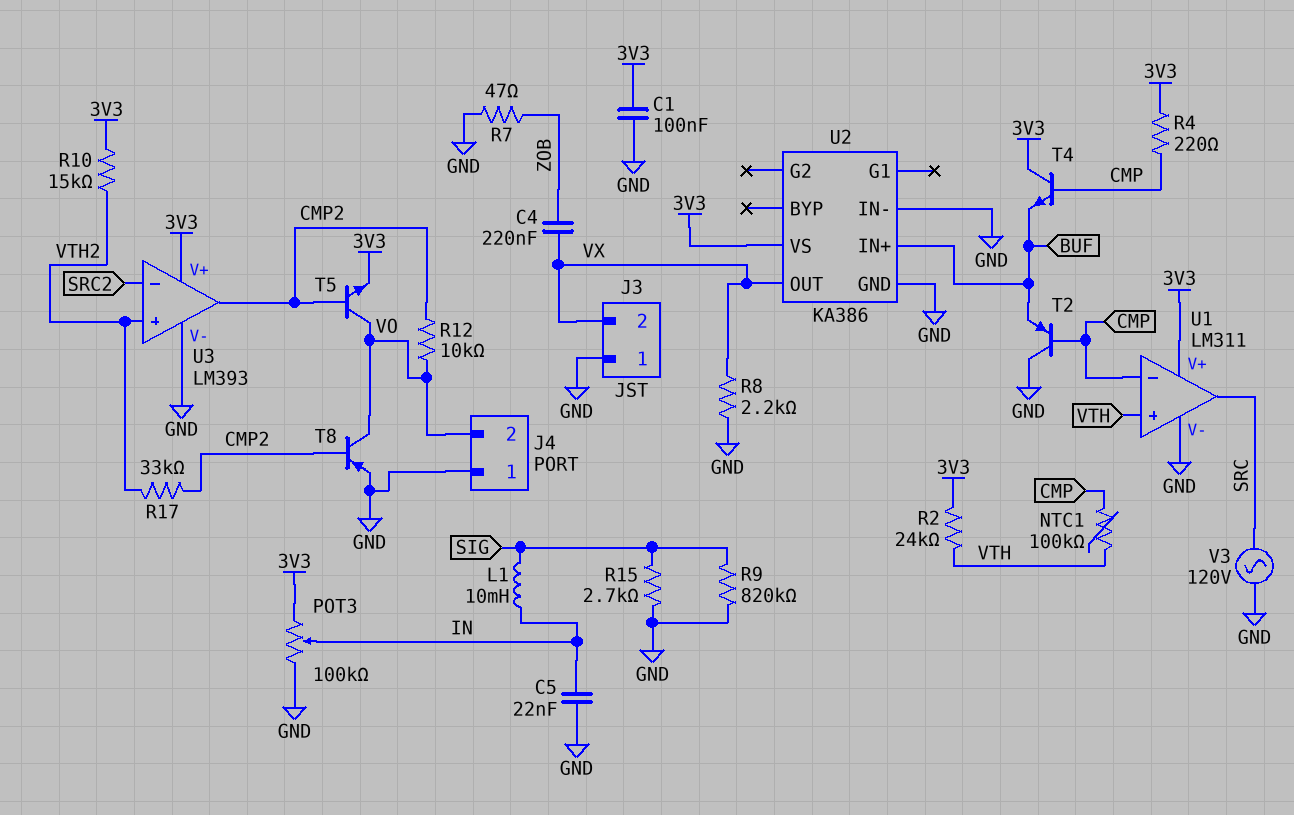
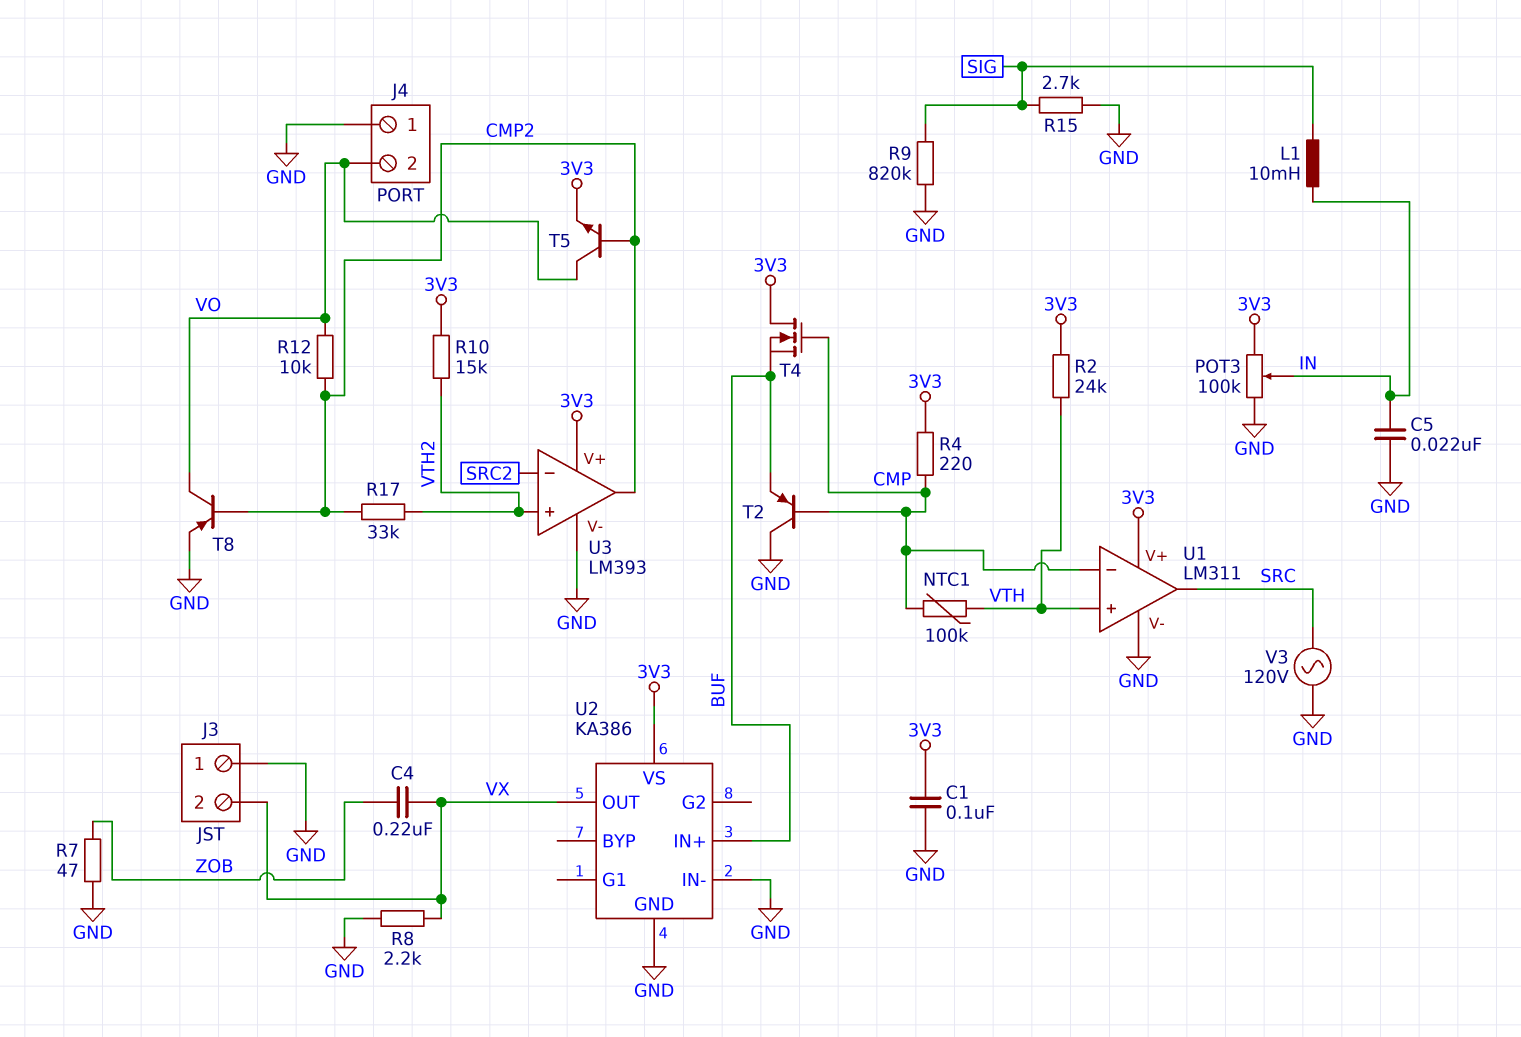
T4: NPN (B CMP, C 3V3, E BUF) -> NMOS (G CMP, D 3V3, S BUF)

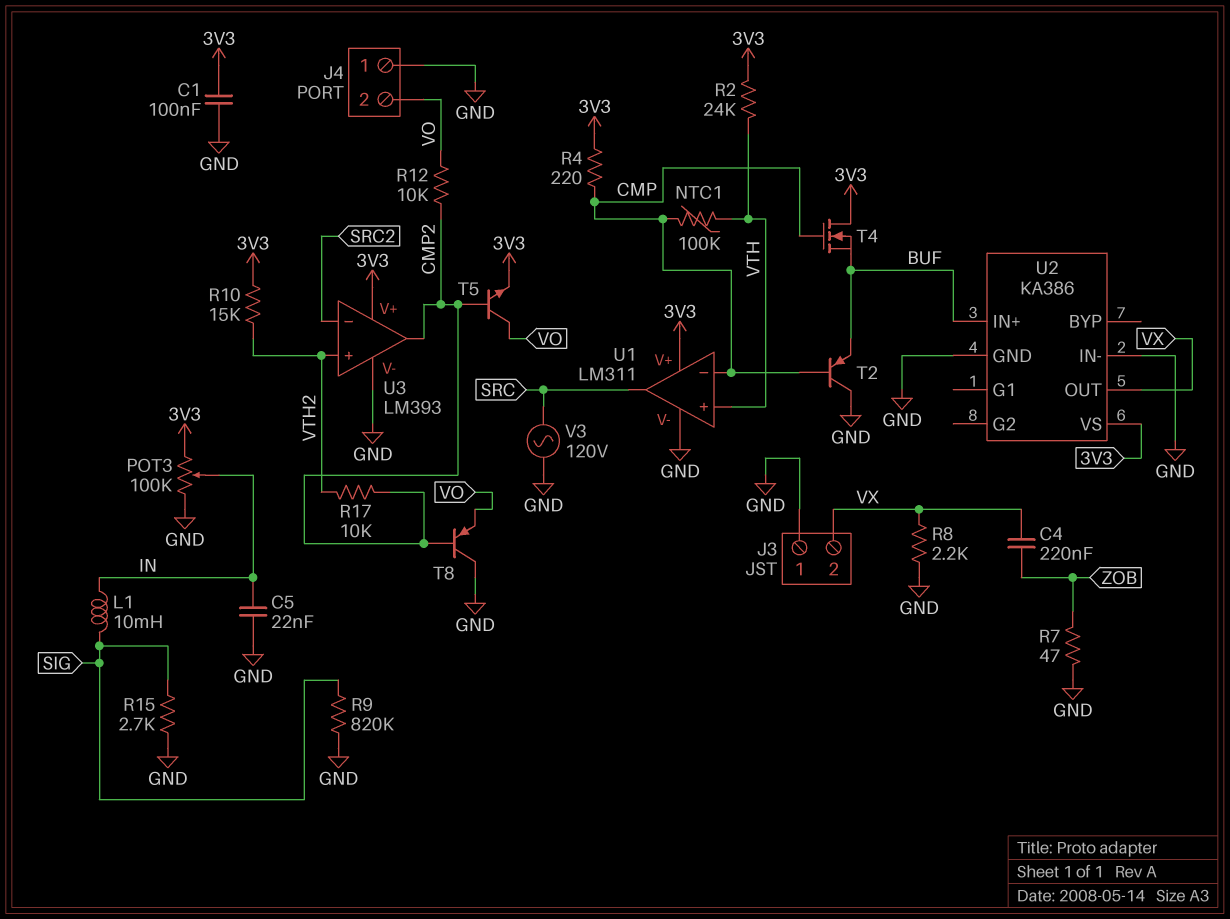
R17: 33k (CMP2, VTH2) -> 10k (CMP2, VTH2)
T8: PNP (B CMP2, C VO, E GND) -> PNP (B CMP2, C GND, E VO)

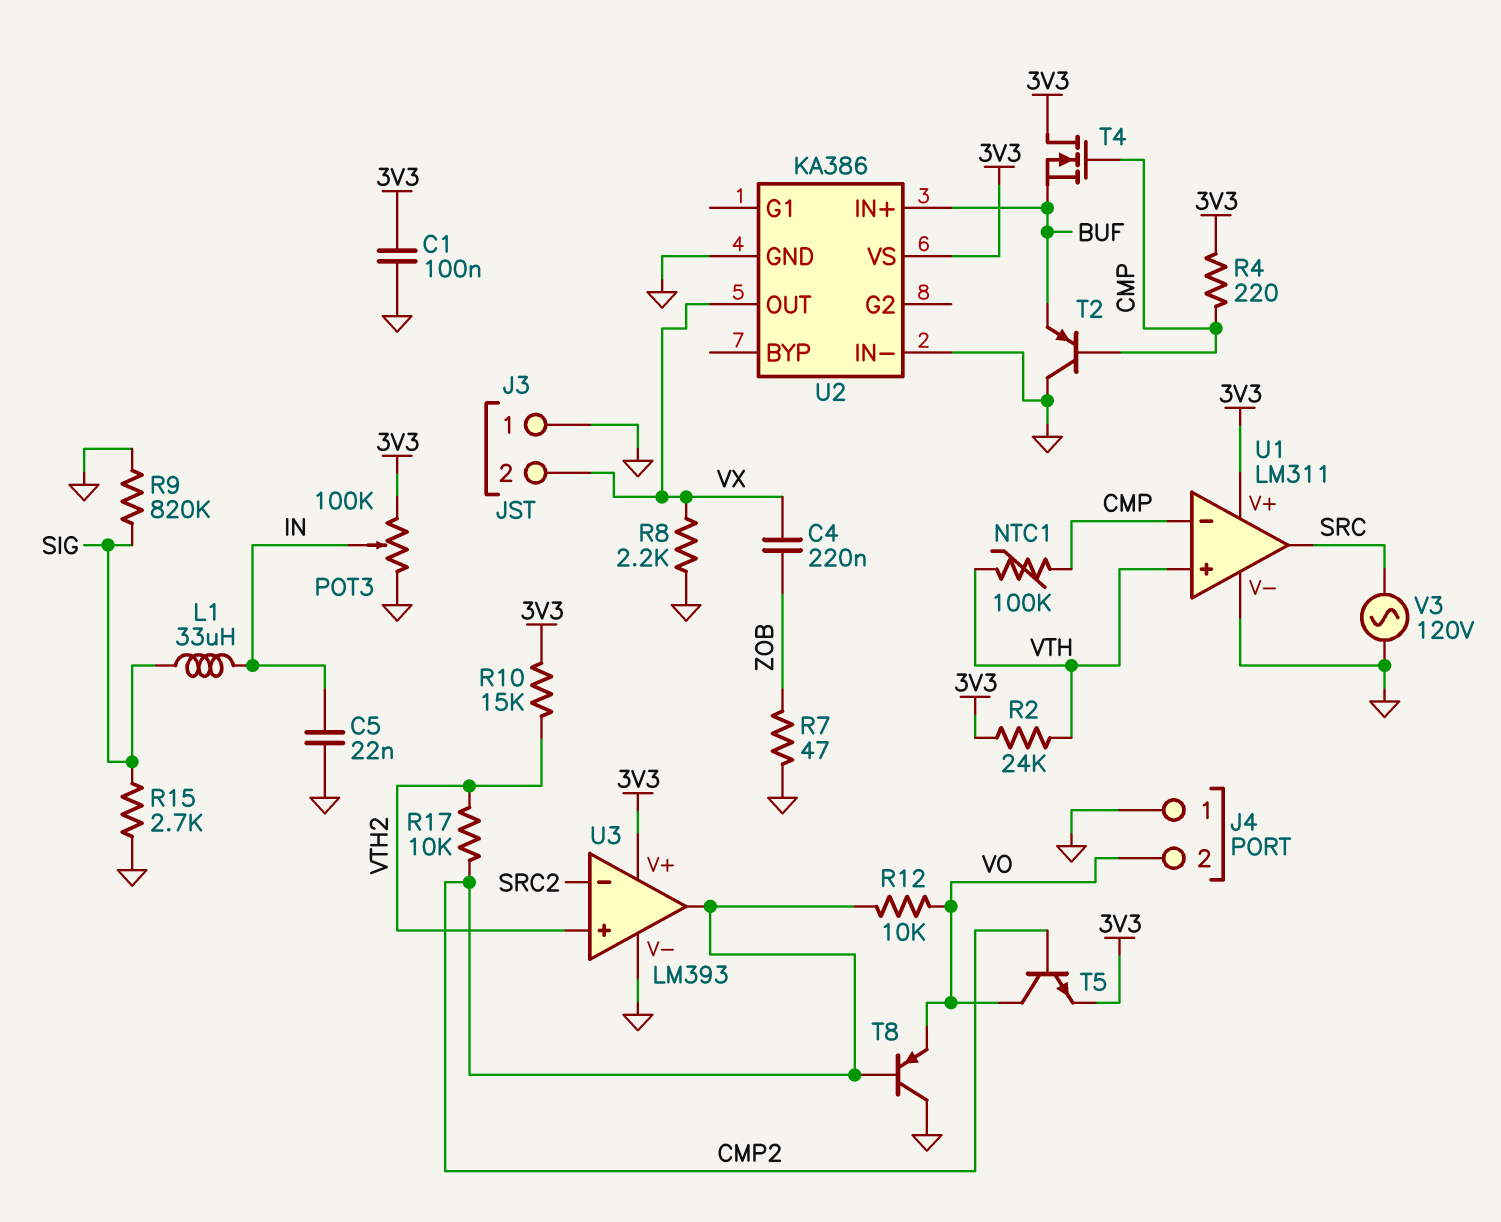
L1: 10mH (IN, SIG) -> 33uH (IN, SIG)

